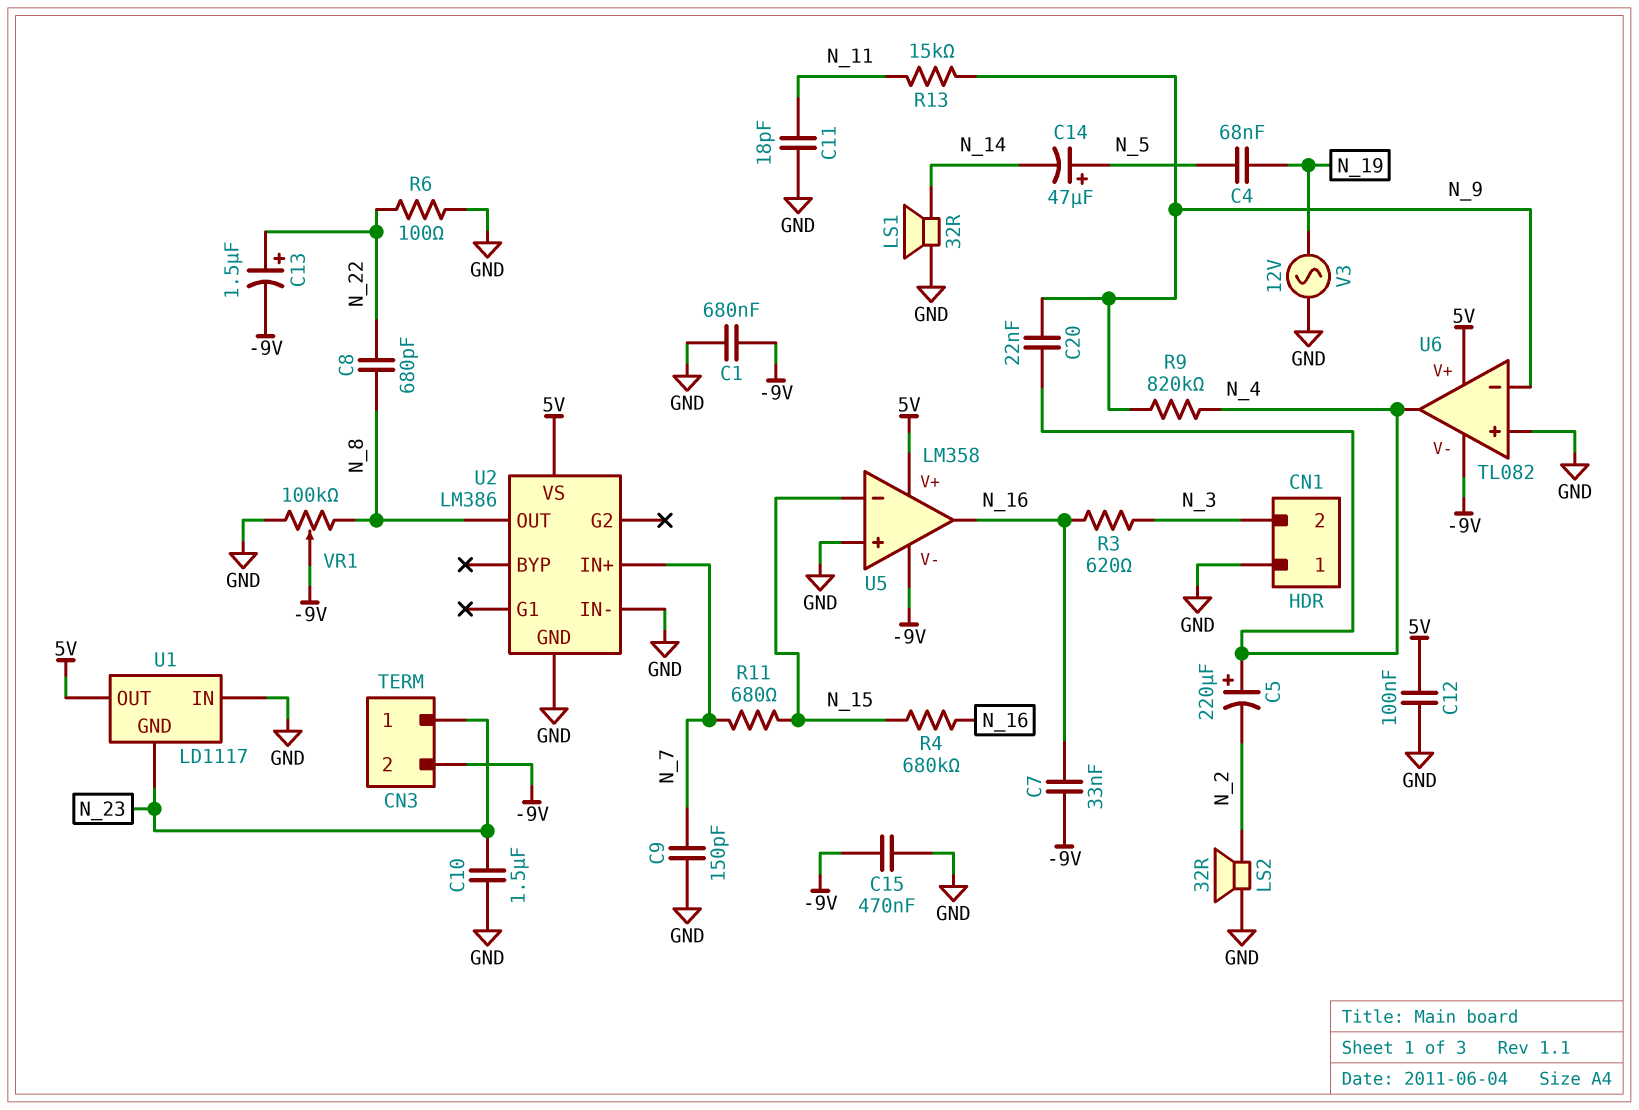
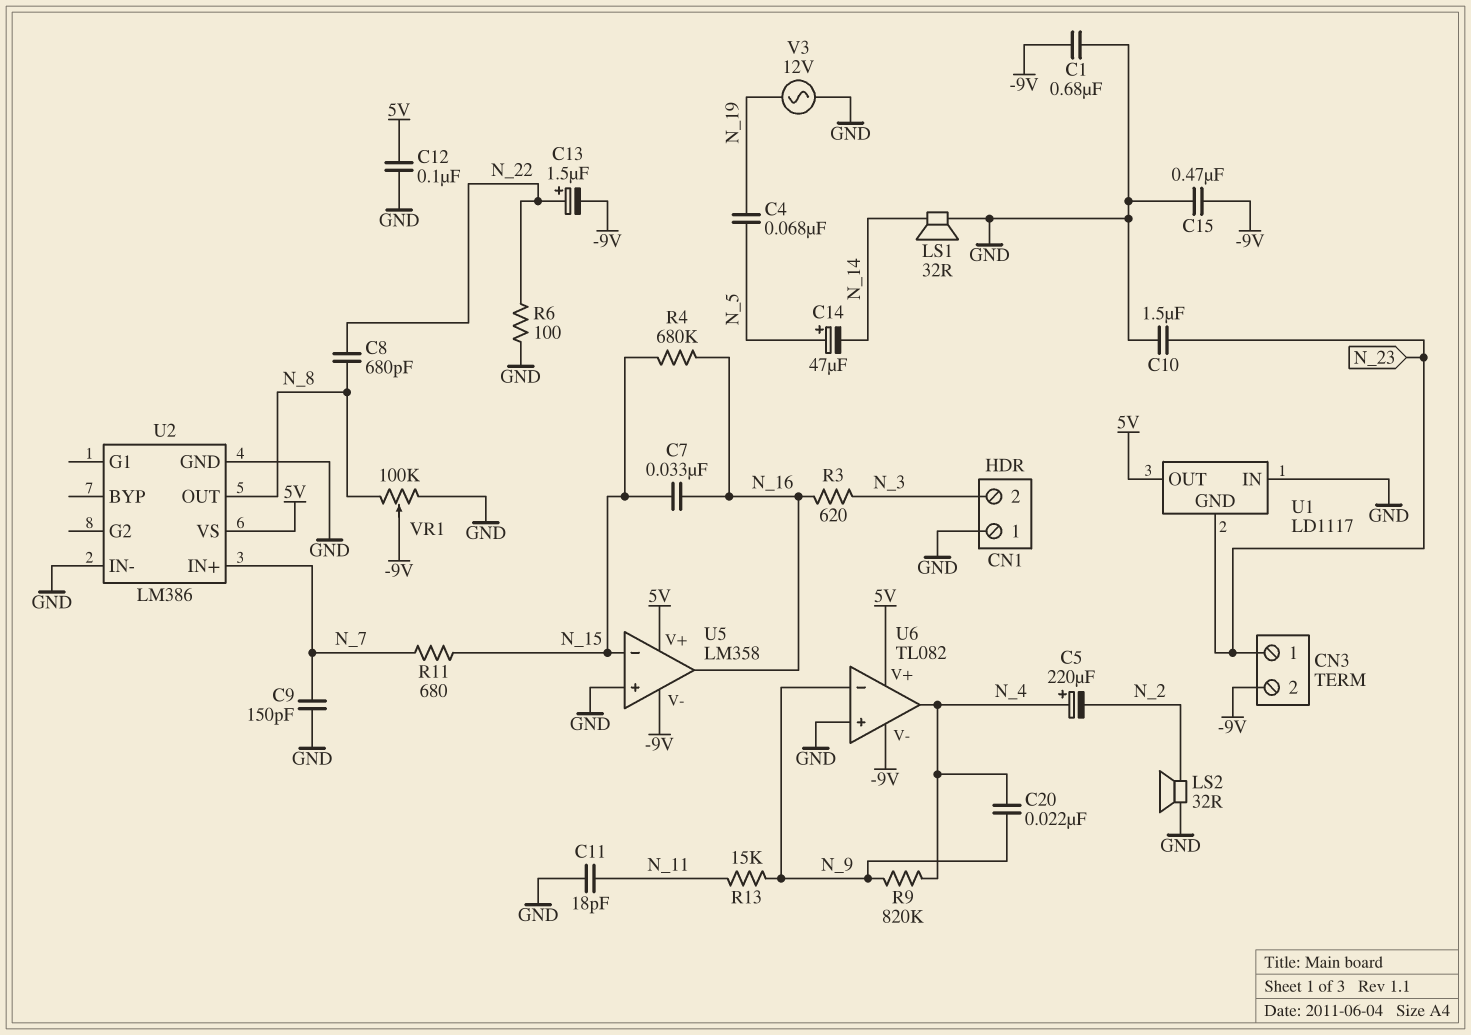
C7: 33nF (-9V, N_16) -> 33nF (N_15, N_16)

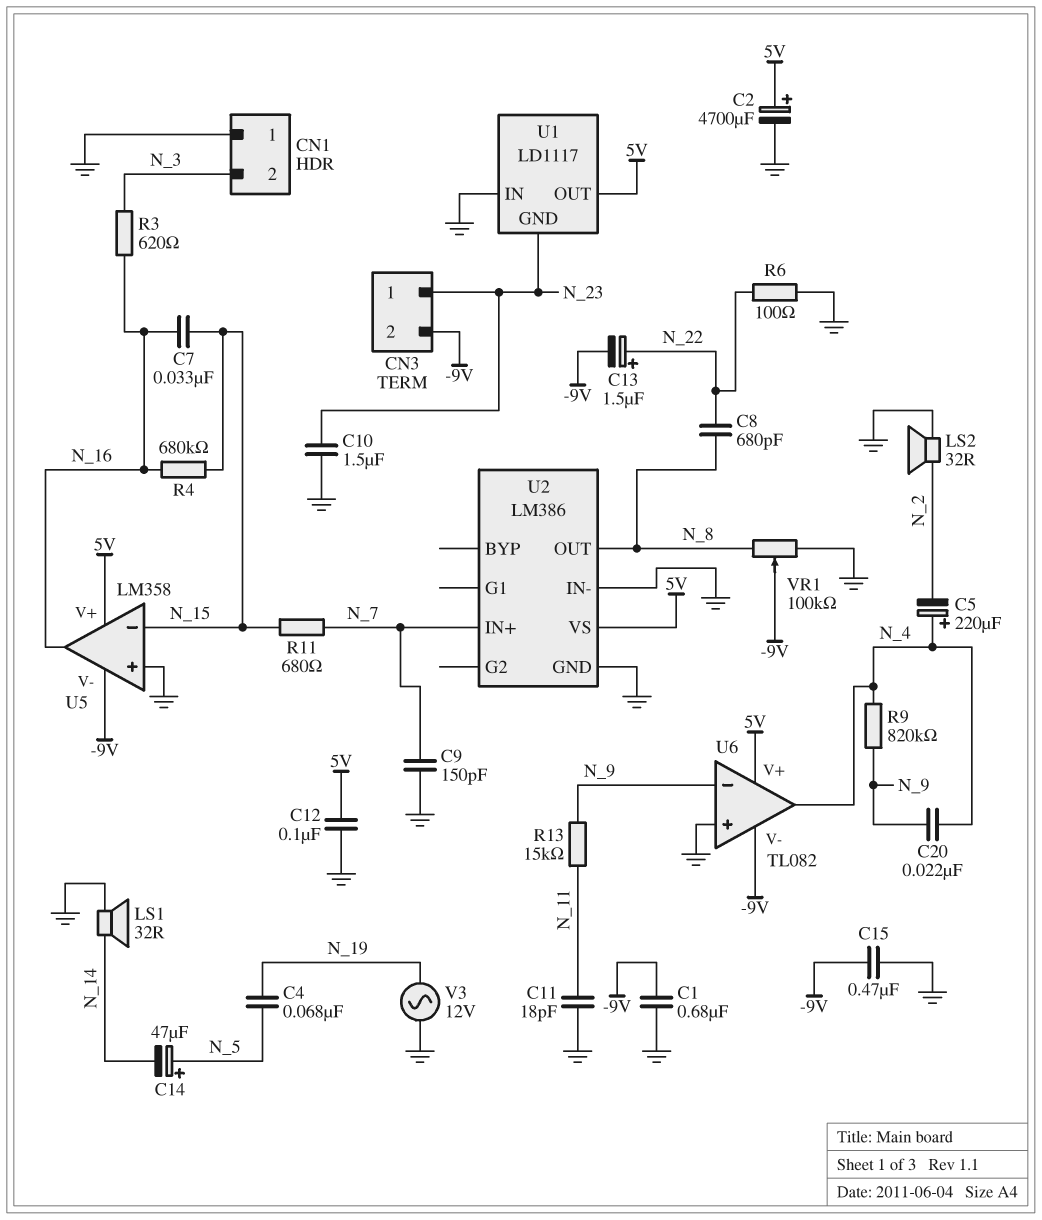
C2: none -> 4700uF (plus 5V, minus GND)

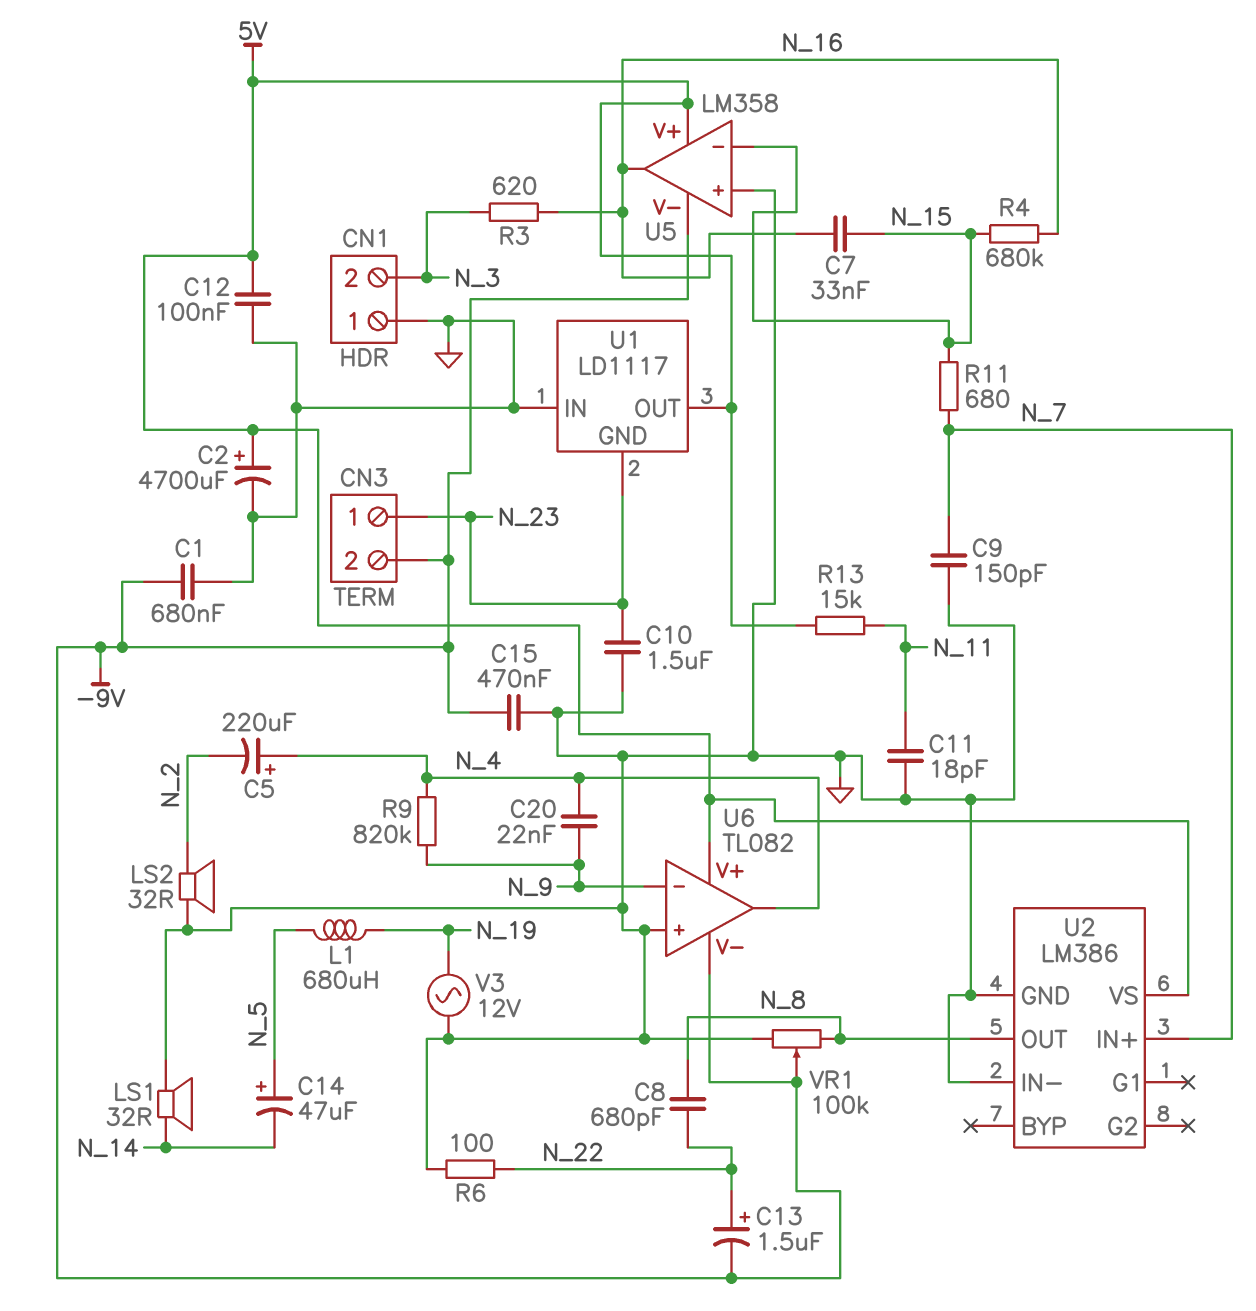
C4: 68nF (N_5, N_19) -> none
L1: none -> 680uH (N_5, N_19)
R13: 15k (N_9, N_11) -> 15k (5V, N_11)

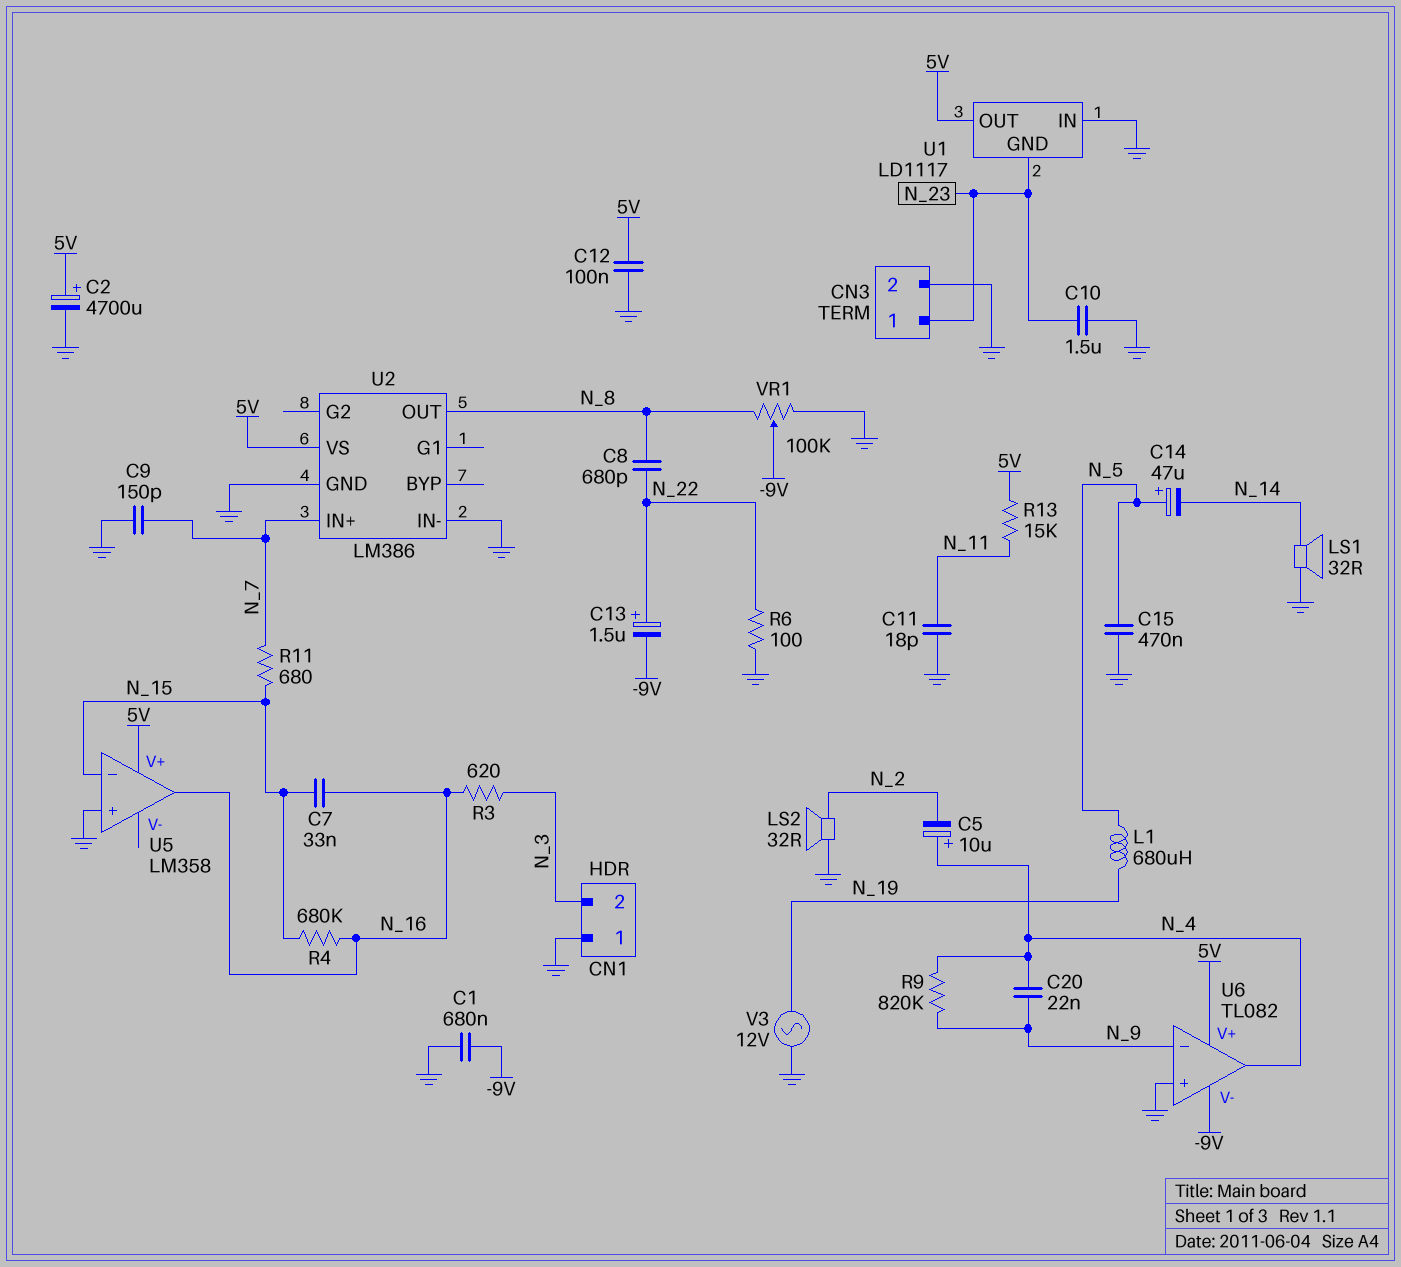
C5: 220uF (plus N_4, minus N_2) -> 10uF (plus N_4, minus N_2)
C15: 470nF (-9V, GND) -> 470nF (GND, N_5)
CN3 pin 2: -9V -> GND
U5 pin V-: -9V -> none

